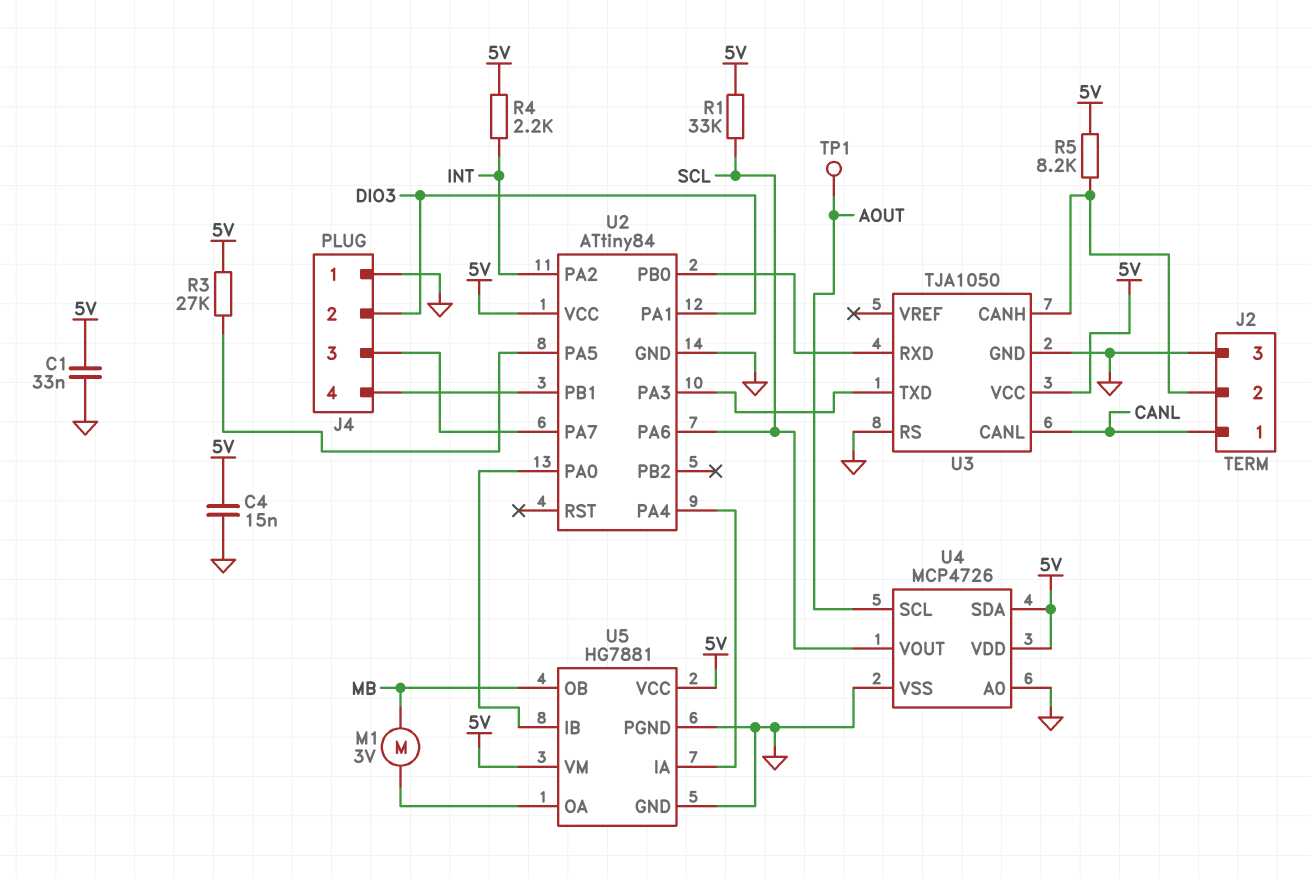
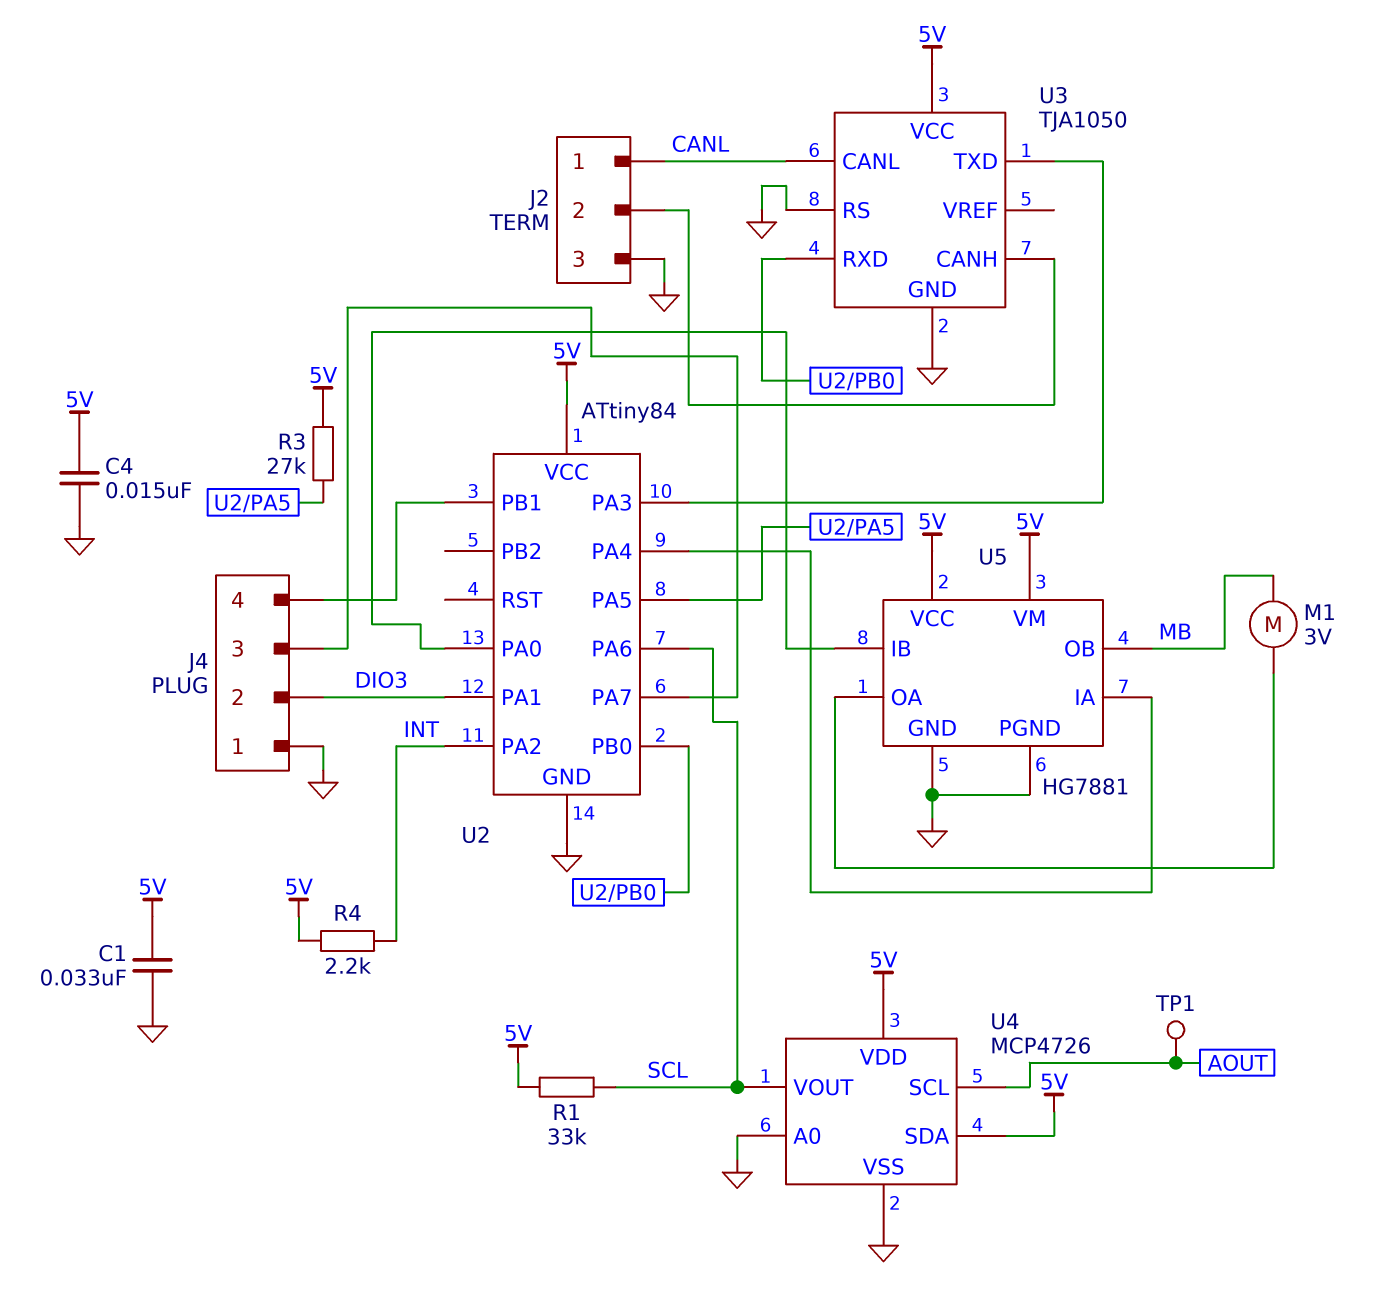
R5: 8.2k (5V, J2/2) -> none

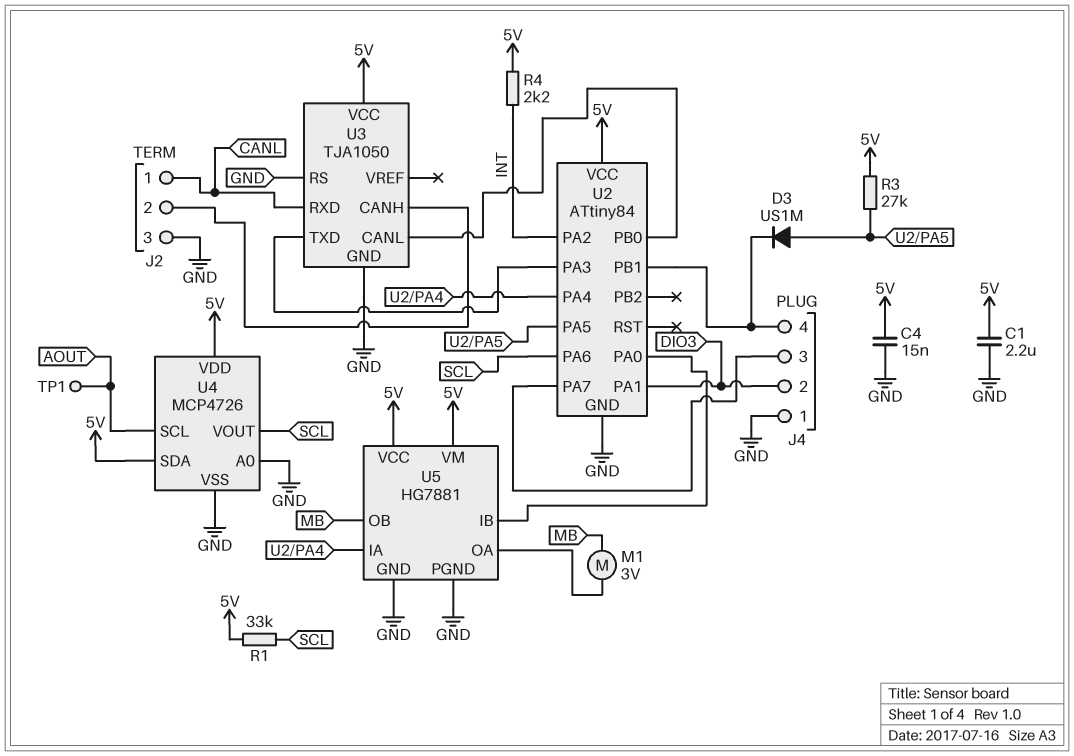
C1: 33nF (5V, GND) -> 2.2uF (5V, GND)
D3: none -> diode US1M (A U2/PA5, K J4/4)
U3 pin CANL: CANL -> U2/PB0
U3 pin RXD: U2/PB0 -> CANL

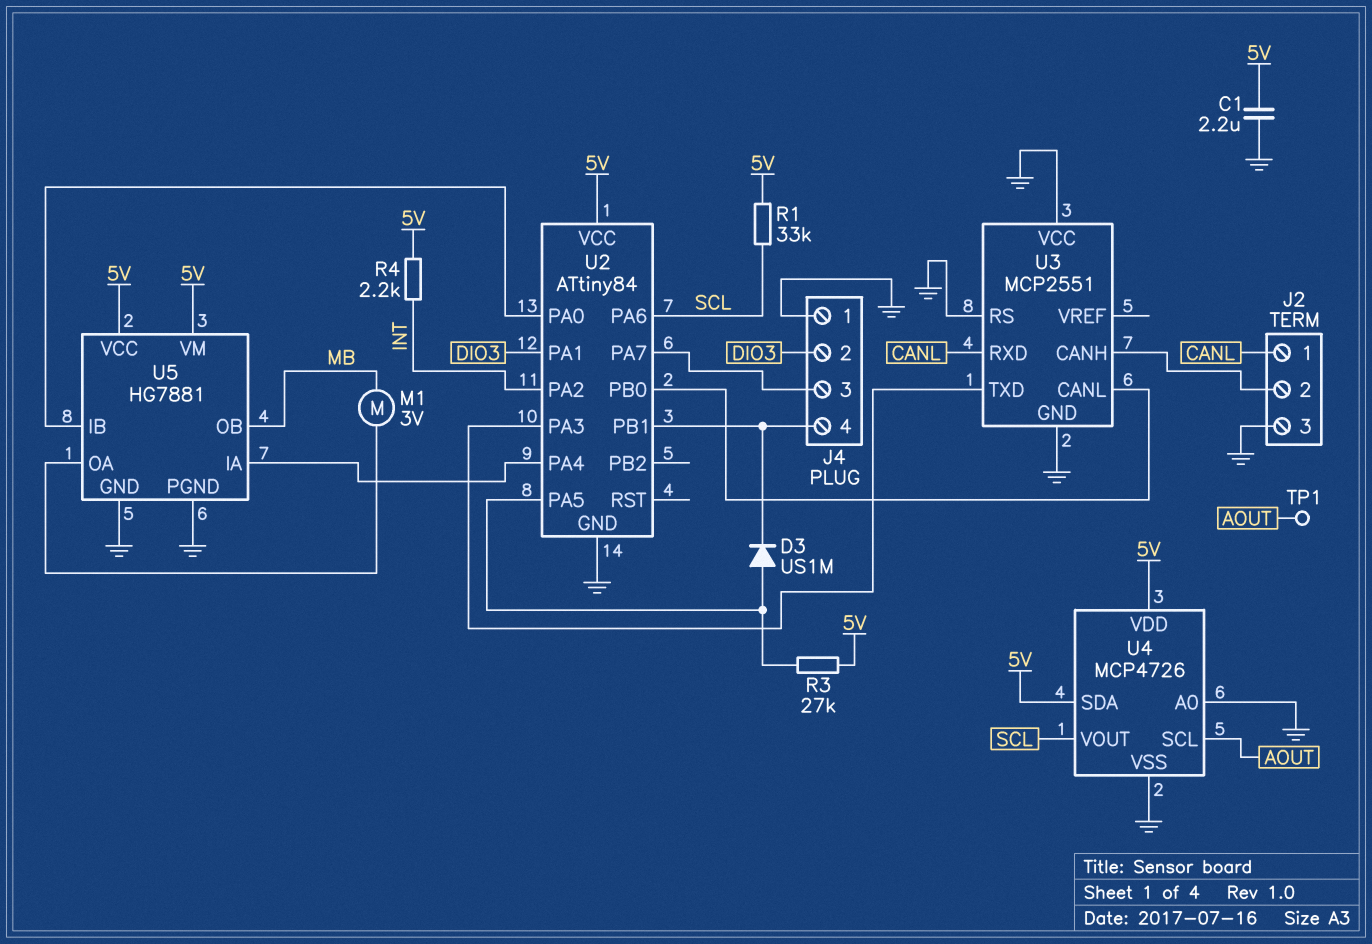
C4: 15nF (5V, GND) -> none
U3: TJA1050 -> MCP2551
U3 pin VCC: 5V -> GND

